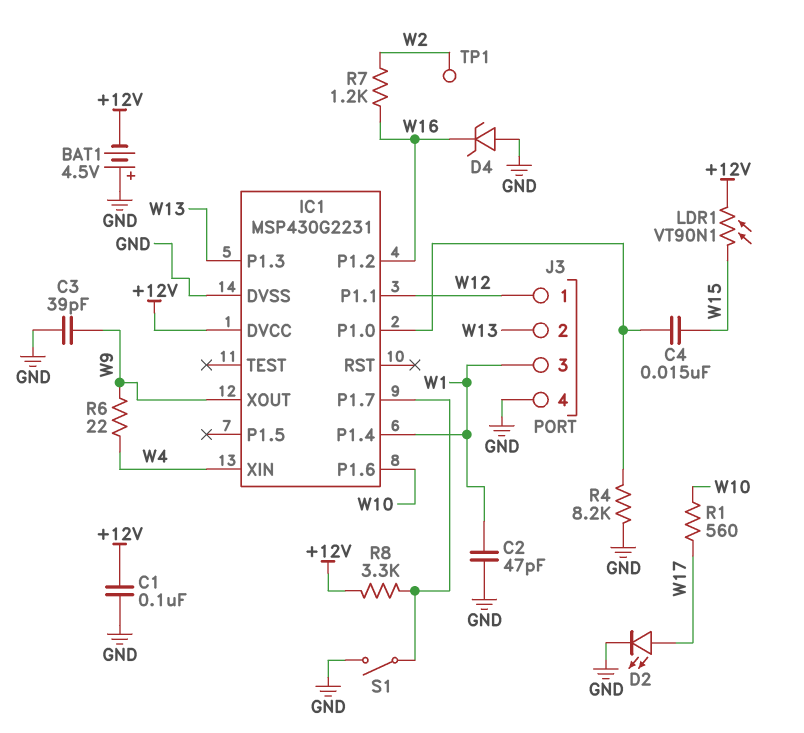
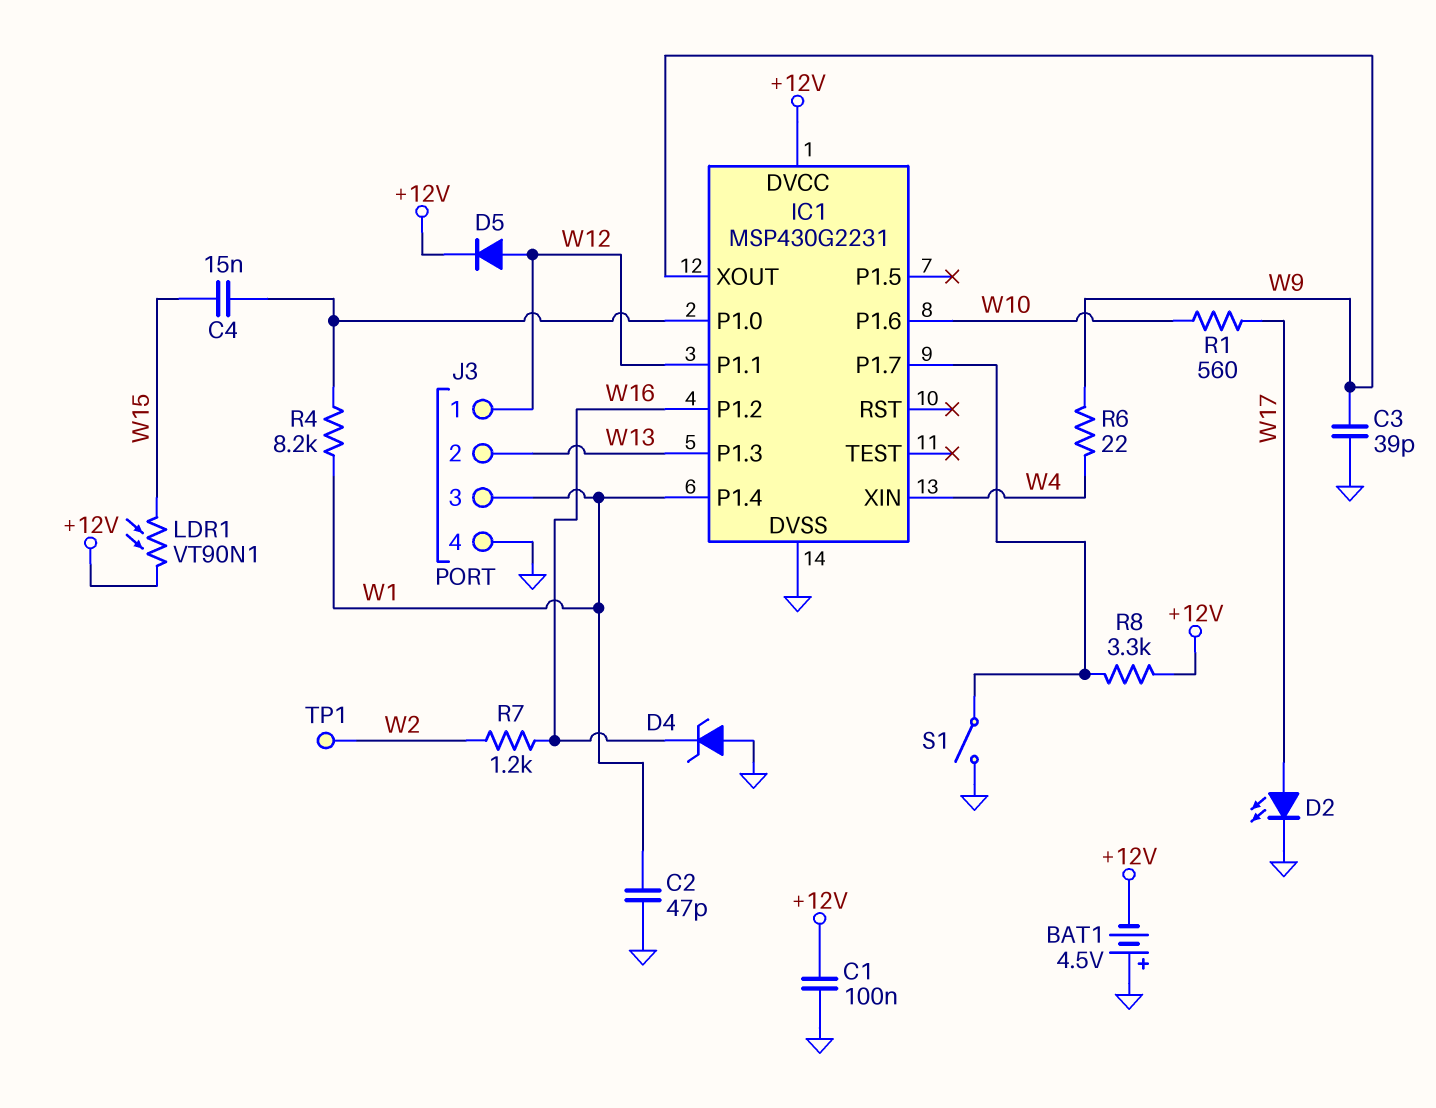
D5: none -> diode (A W12, K +12V)
R4: 8.2k (GND, IC1/P1.0) -> 8.2k (IC1/P1.0, W1)

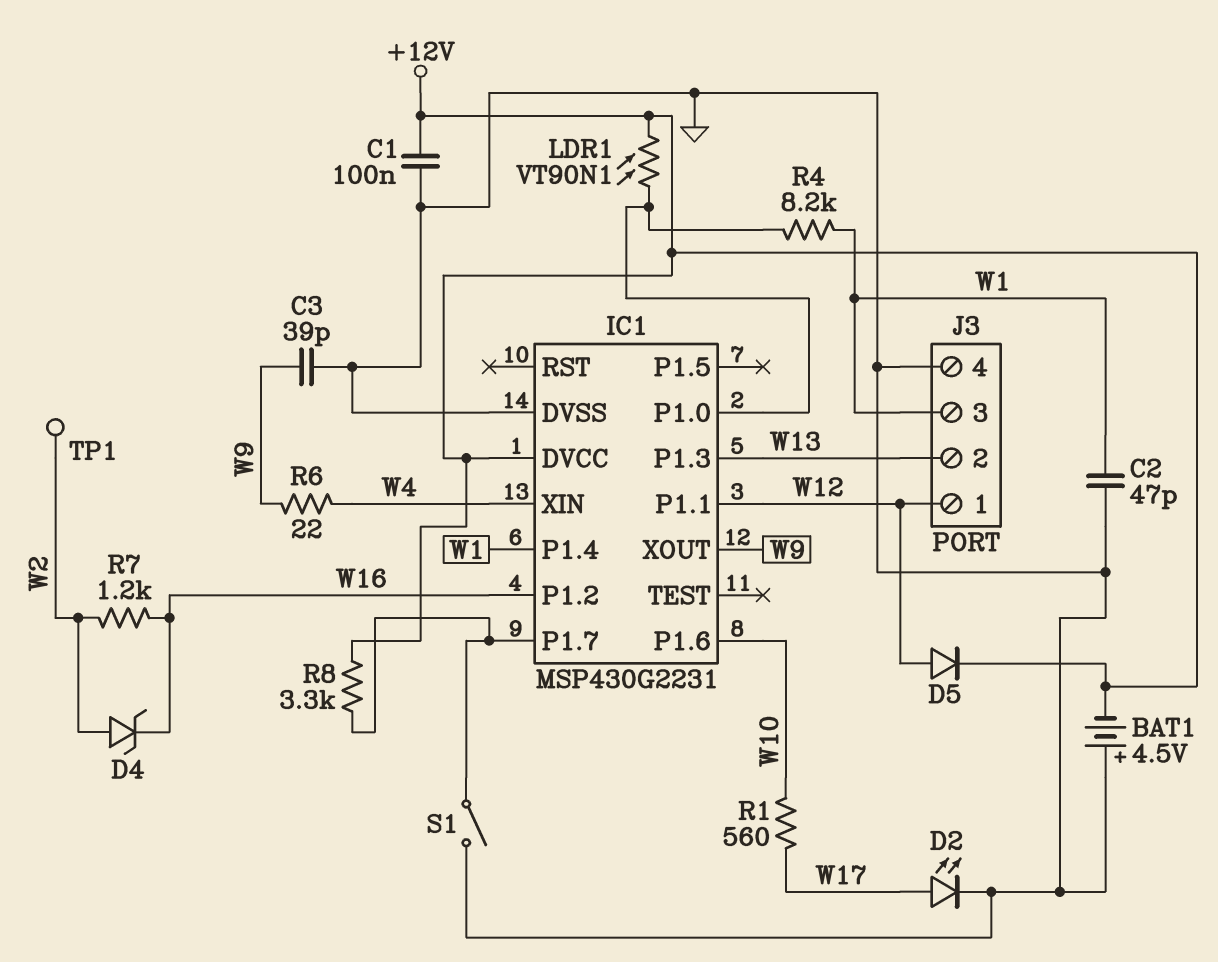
C4: 15nF (IC1/P1.0, W15) -> none
D4: zener (A GND, K W16) -> zener (A W2, K W16)
LDR1: VT90N1 (+12V, W15) -> VT90N1 (+12V, IC1/P1.0)

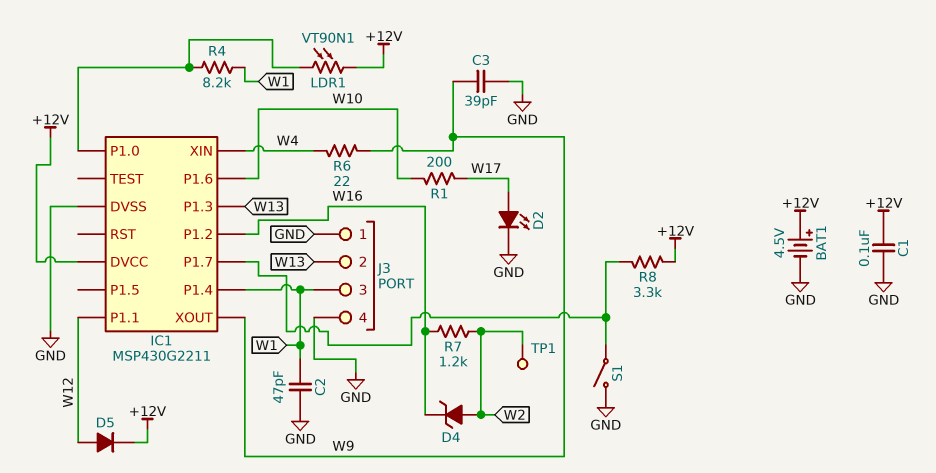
BAT1: 4.5V (plus GND, minus +12V) -> 4.5V (plus +12V, minus GND)
IC1: MSP430G2231 -> MSP430G2211
J3 pin 1: W12 -> GND
R1: 560 (W10, W17) -> 200 (W10, W17)

